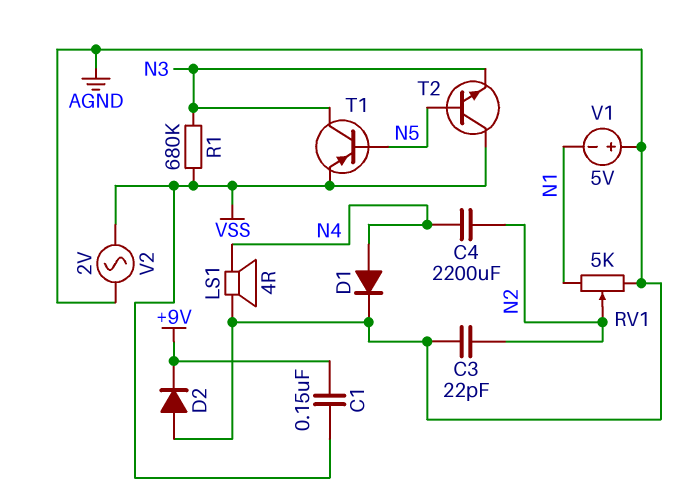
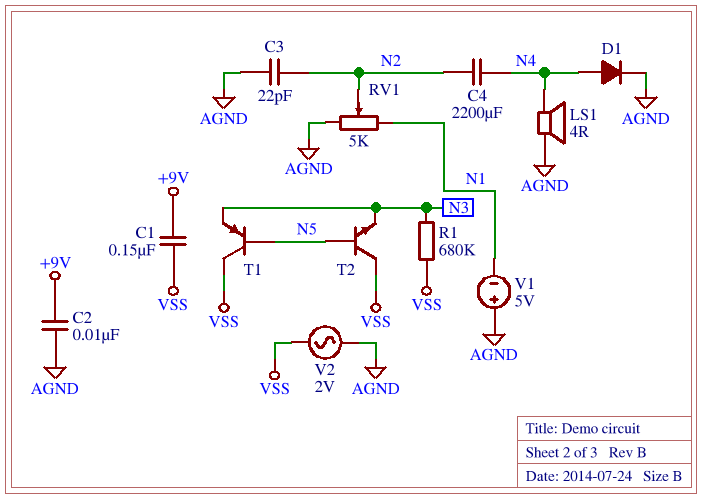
C2: none -> 10nF (+9V, AGND)
D2: diode (A AGND, K +9V) -> none
T1: PNP (B N5, C N3, E VSS) -> PNP (B N5, C VSS, E N3)

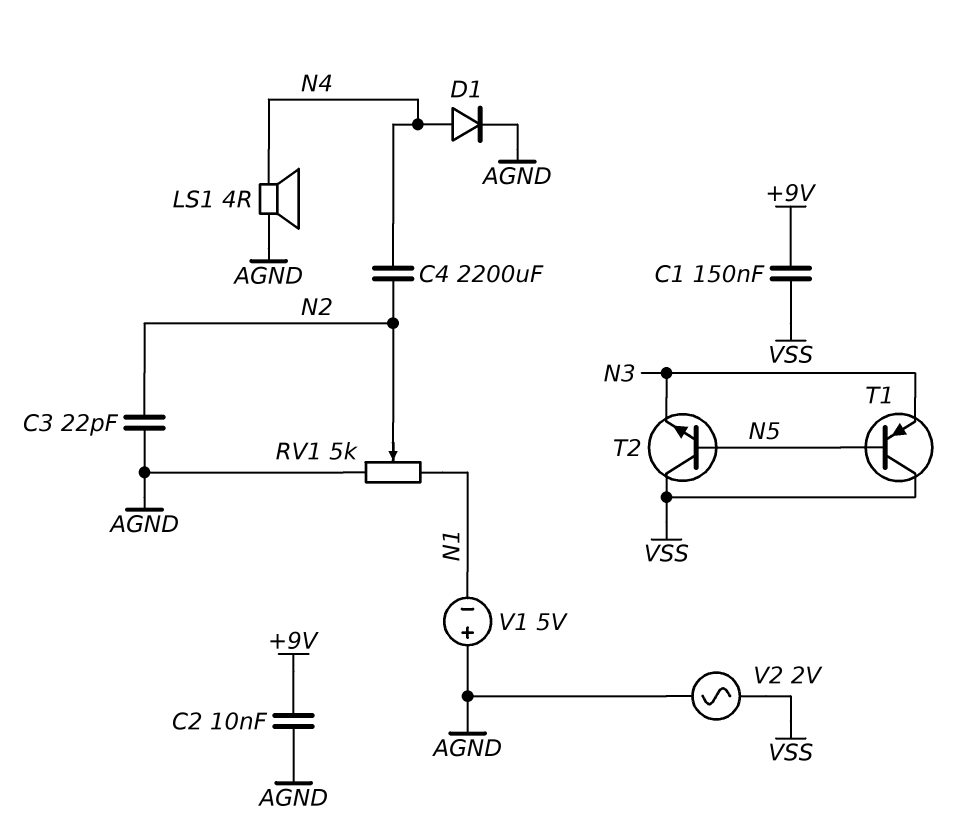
R1: 680k (N3, VSS) -> none

